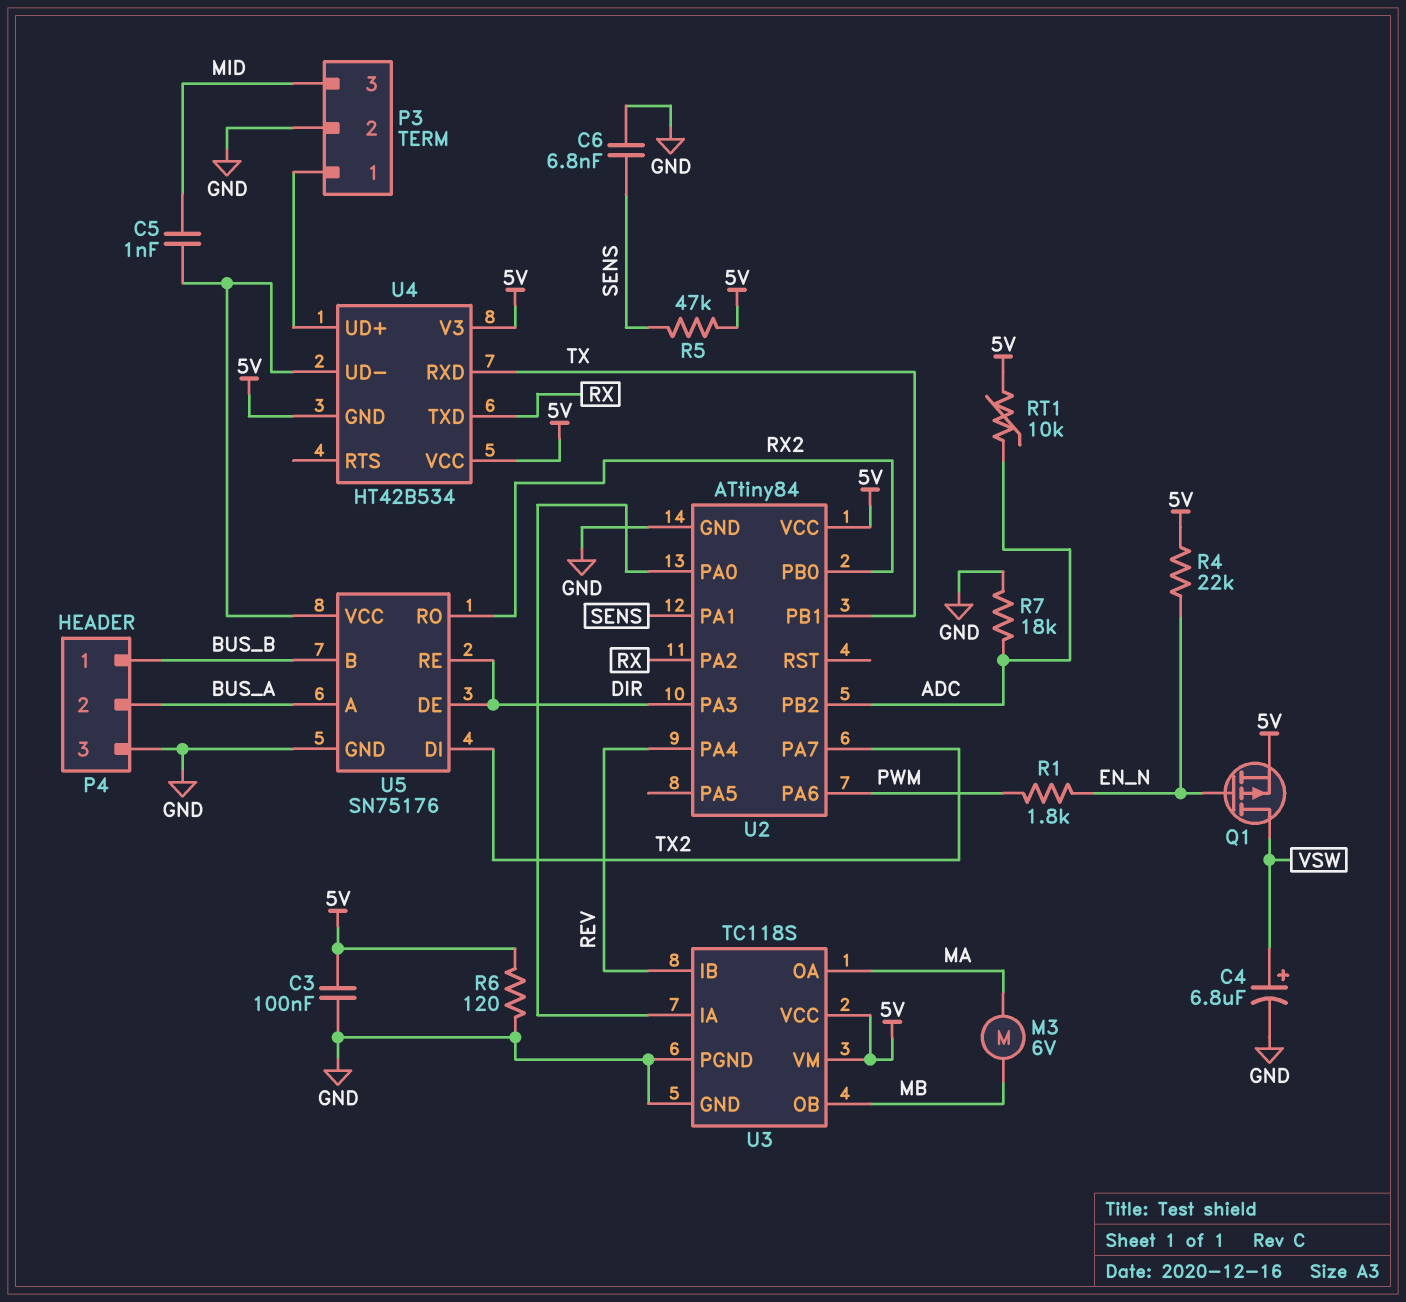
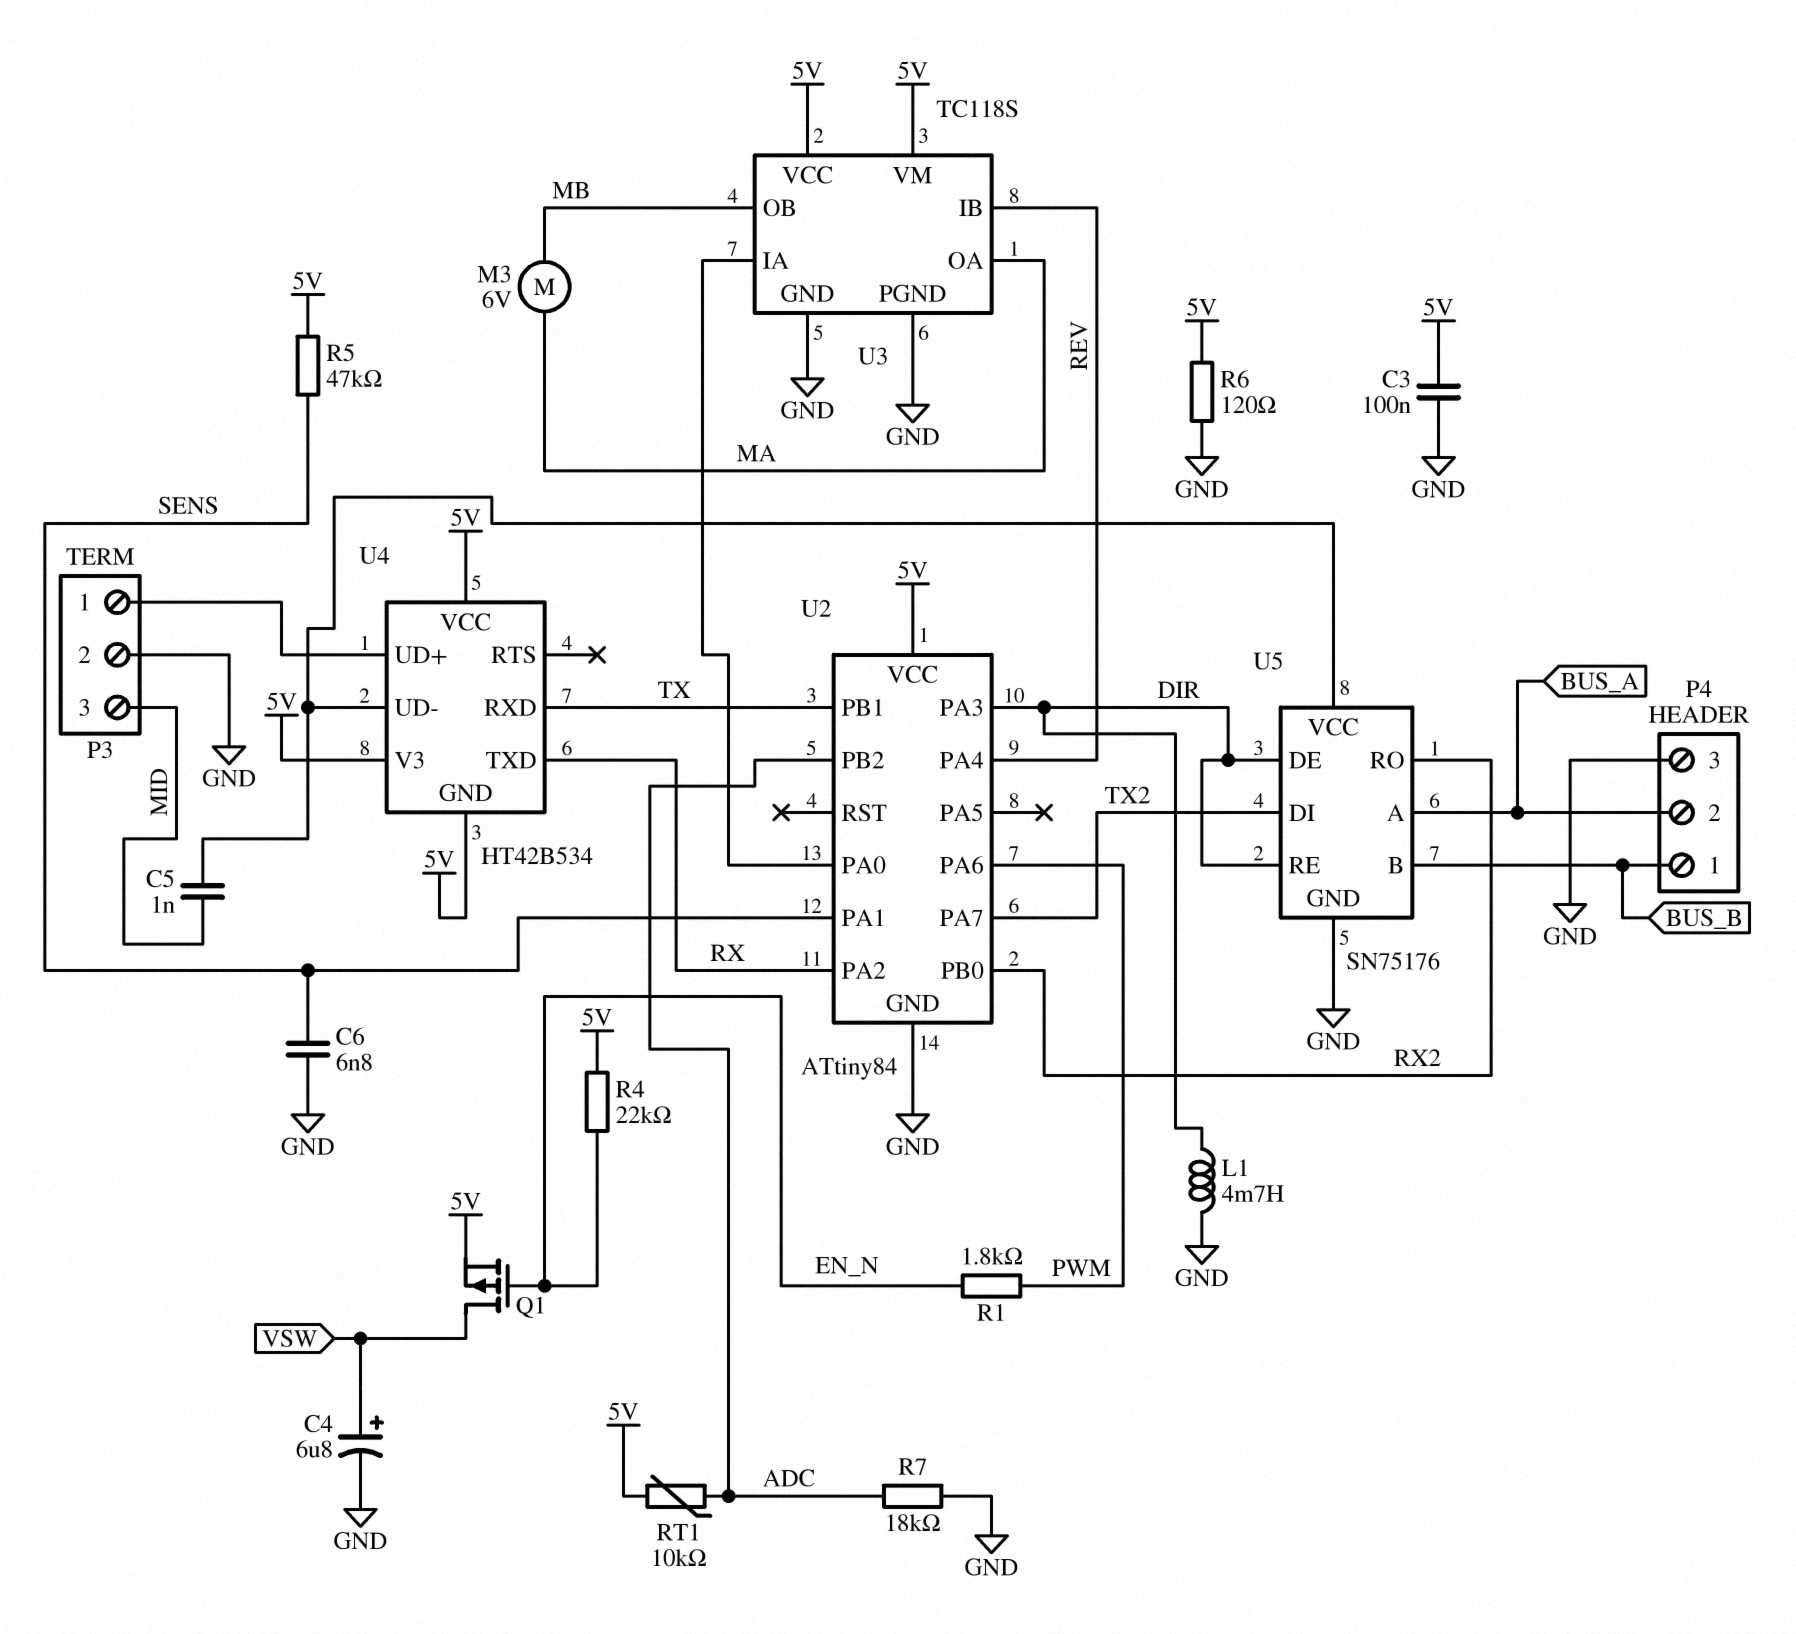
L1: none -> 4.7mH (DIR, GND)

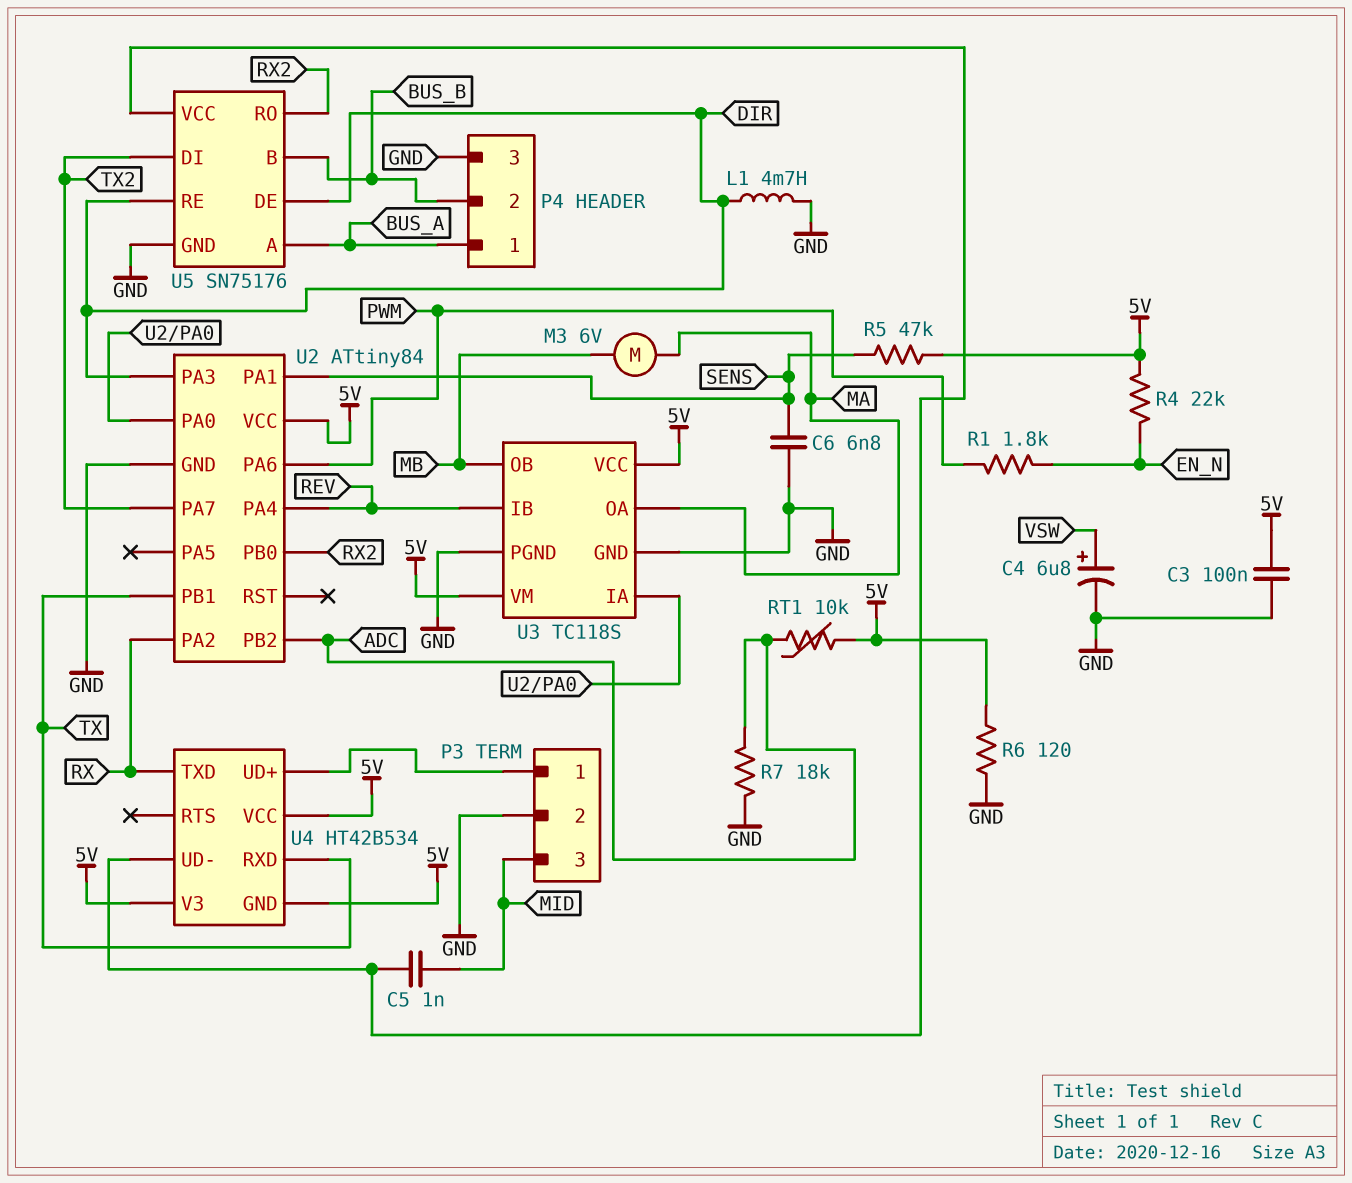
P4 pin 1: BUS_B -> BUS_A
P4 pin 2: BUS_A -> BUS_B
Q1: PMOS (G EN_N, D VSW, S 5V) -> none

